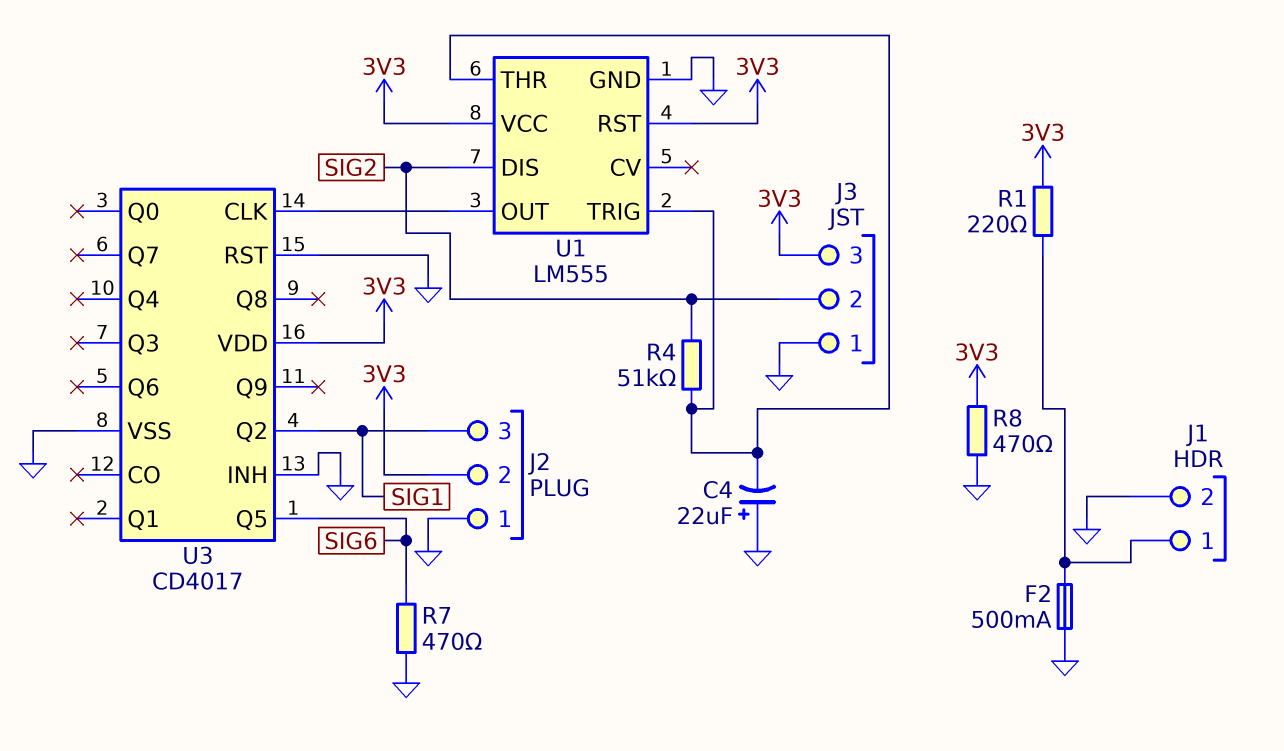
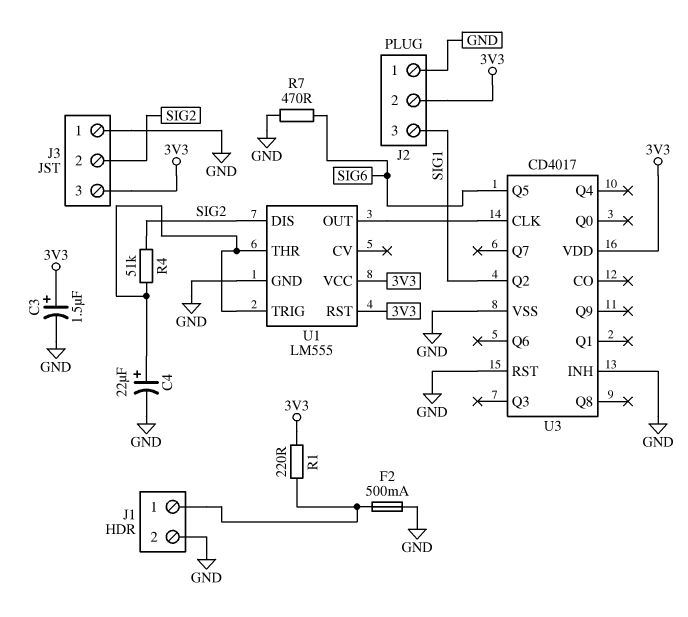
C3: none -> 1.5uF (plus 3V3, minus GND)
C4: 22uF (plus GND, minus U1/THR) -> 22uF (plus U1/THR, minus GND)
R8: 470 (3V3, GND) -> none

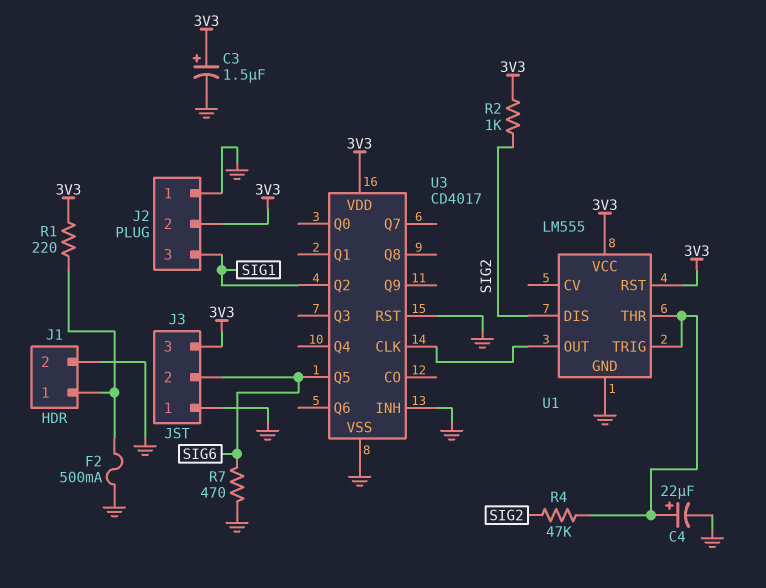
J3 pin 2: SIG2 -> SIG6
R2: none -> 1k (3V3, SIG2)
R4: 51k (SIG2, U1/THR) -> 47k (SIG2, U1/THR)

